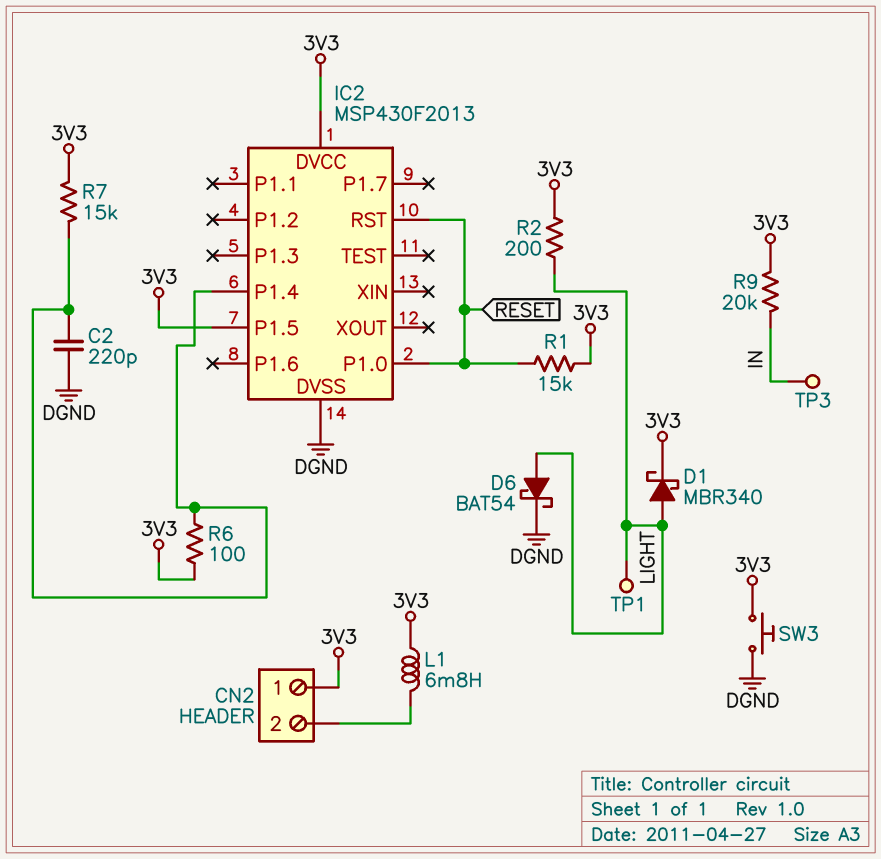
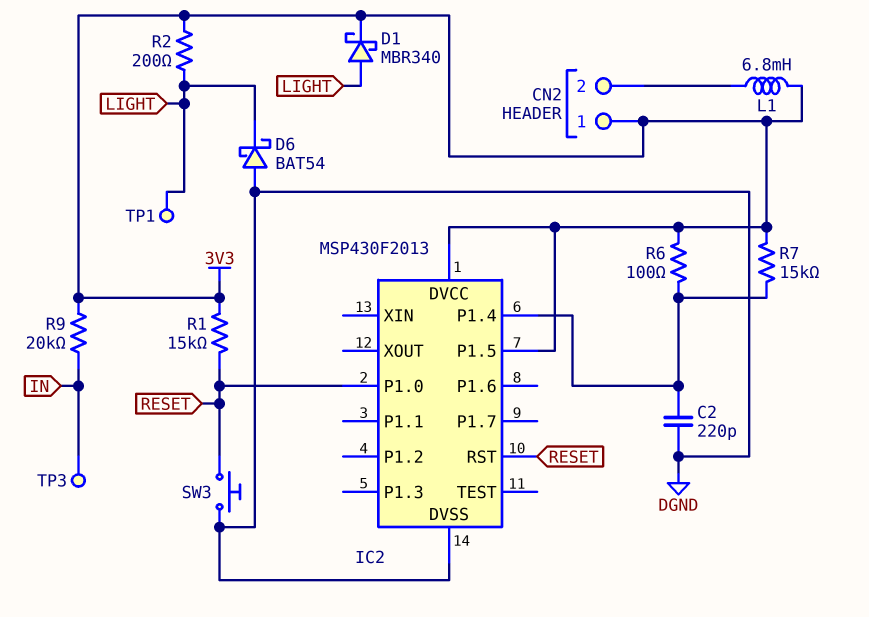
D6: schottky BAT54 (A LIGHT, K DGND) -> schottky BAT54 (A DGND, K LIGHT)
SW3: button (3V3, DGND) -> button (DGND, RESET)

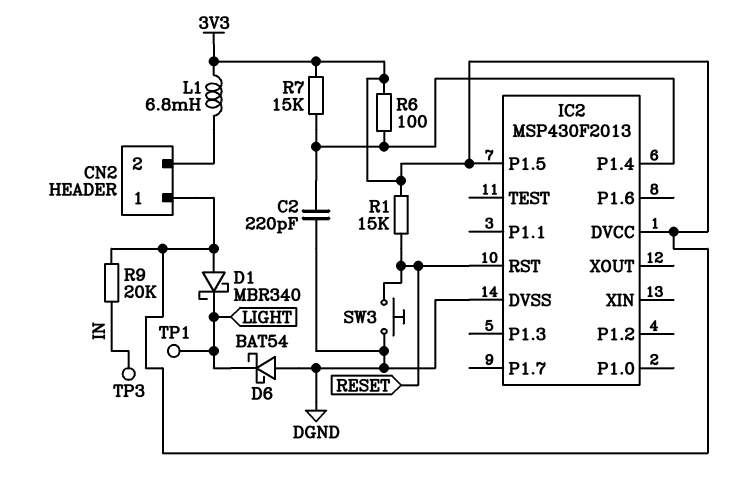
D1: schottky MBR340 (A LIGHT, K 3V3) -> schottky MBR340 (A 3V3, K LIGHT)
IC2 pin P1.0: RESET -> none
R2: 200 (3V3, LIGHT) -> none

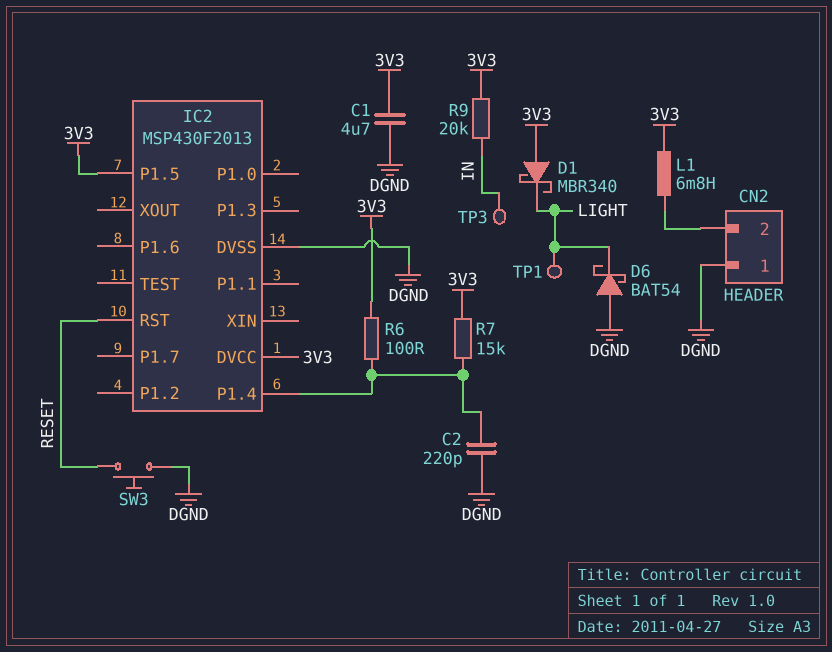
C1: none -> 4.7uF (3V3, DGND)
CN2 pin 1: 3V3 -> DGND
R1: 15k (3V3, RESET) -> none

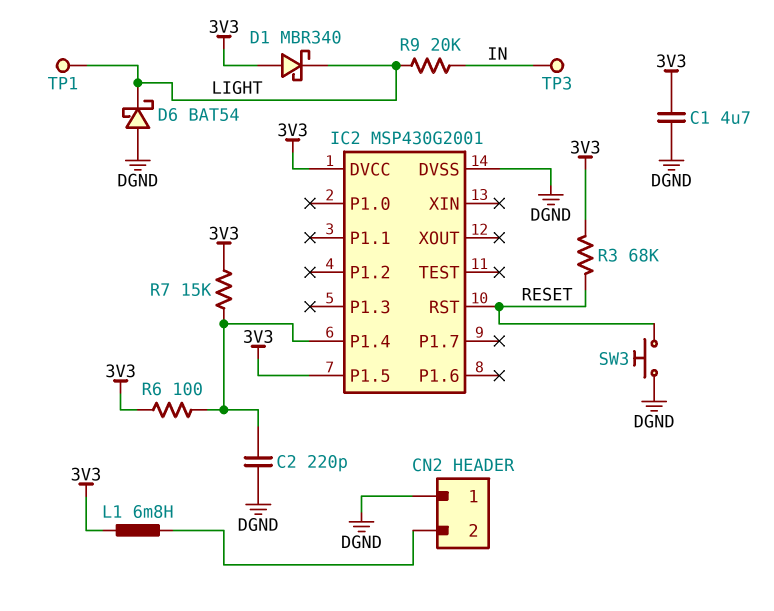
IC2: MSP430F2013 -> MSP430G2001
R3: none -> 68k (3V3, RESET)
R9: 20k (3V3, IN) -> 20k (IN, LIGHT)

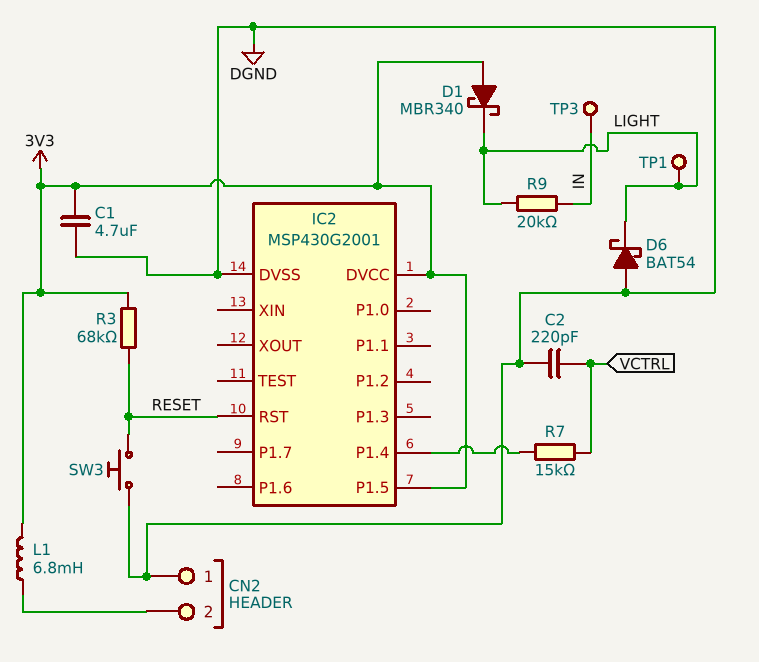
C2: 220pF (DGND, IC2/P1.4) -> 220pF (DGND, VCTRL)
R6: 100 (3V3, IC2/P1.4) -> none
R7: 15k (3V3, IC2/P1.4) -> 15k (IC2/P1.4, VCTRL)

